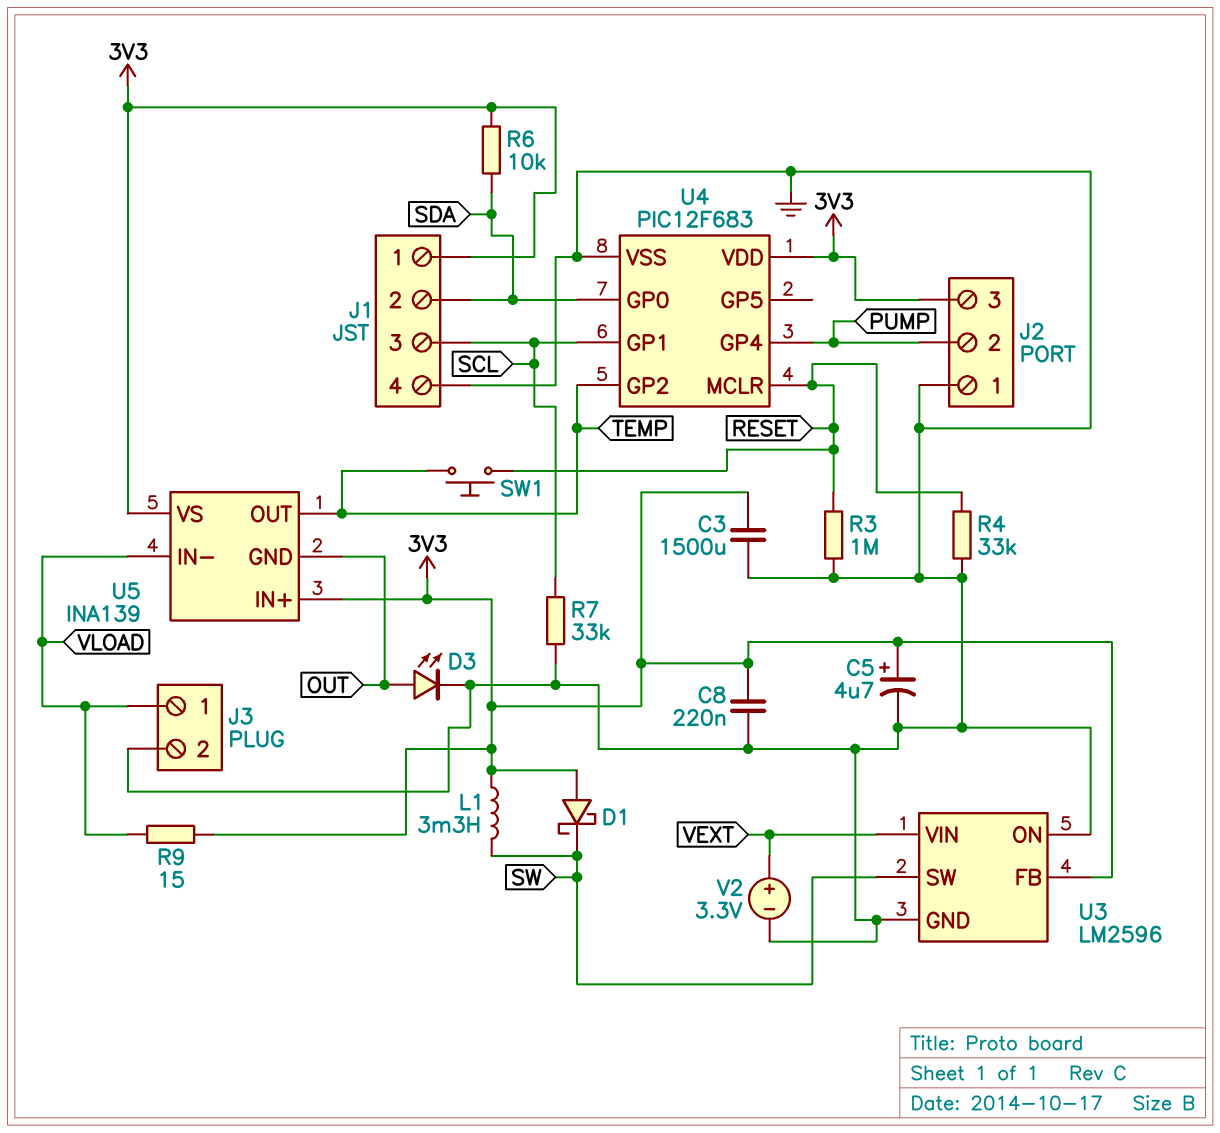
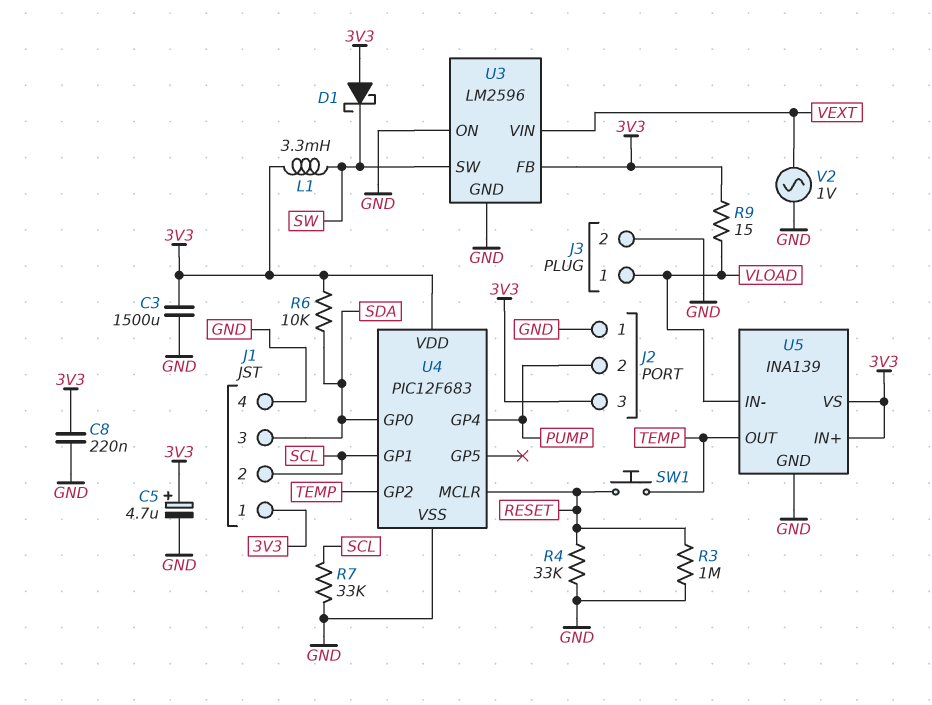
D3: LED (A OUT, K GND) -> none
J1 pin 2: SDA -> SCL
J1 pin 3: SCL -> SDA
U5 pin GND: OUT -> GND
V2: 3.3V (plus VEXT, minus GND) -> AC 1V (GND, VEXT)

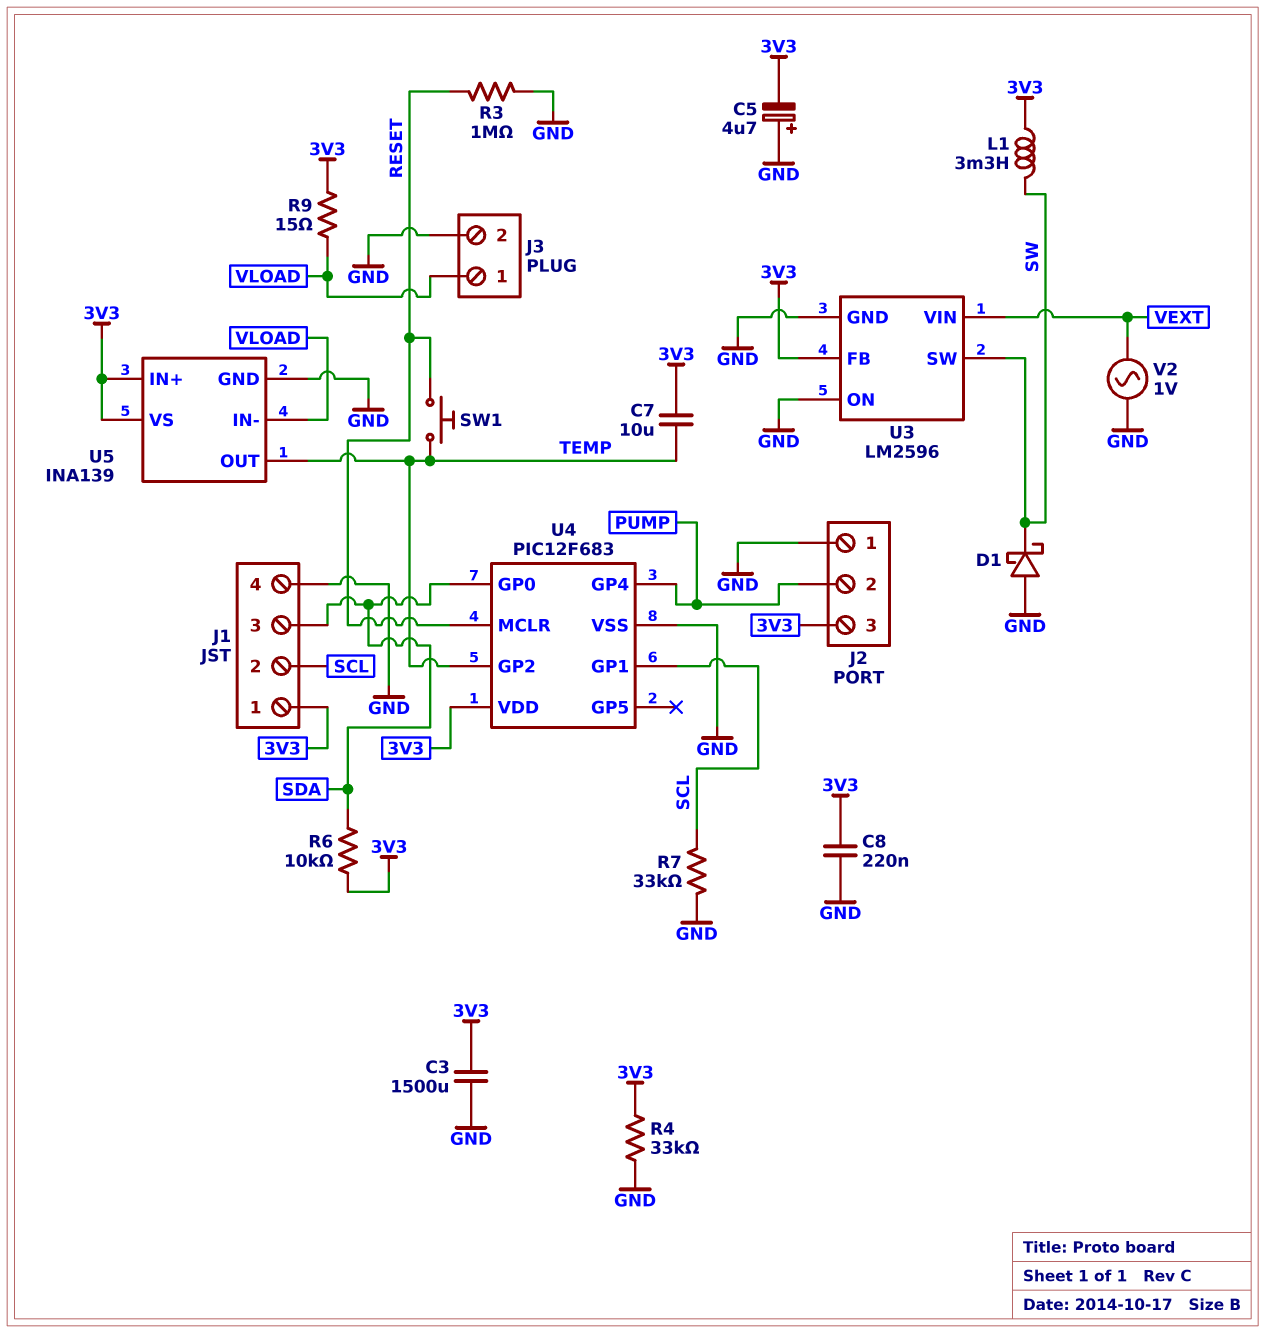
C5: 4.7uF (plus 3V3, minus GND) -> 4.7uF (plus GND, minus 3V3)
C7: none -> 10uF (3V3, TEMP)
D1: schottky (A 3V3, K SW) -> schottky (A GND, K SW)
R4: 33k (GND, RESET) -> 33k (3V3, GND)

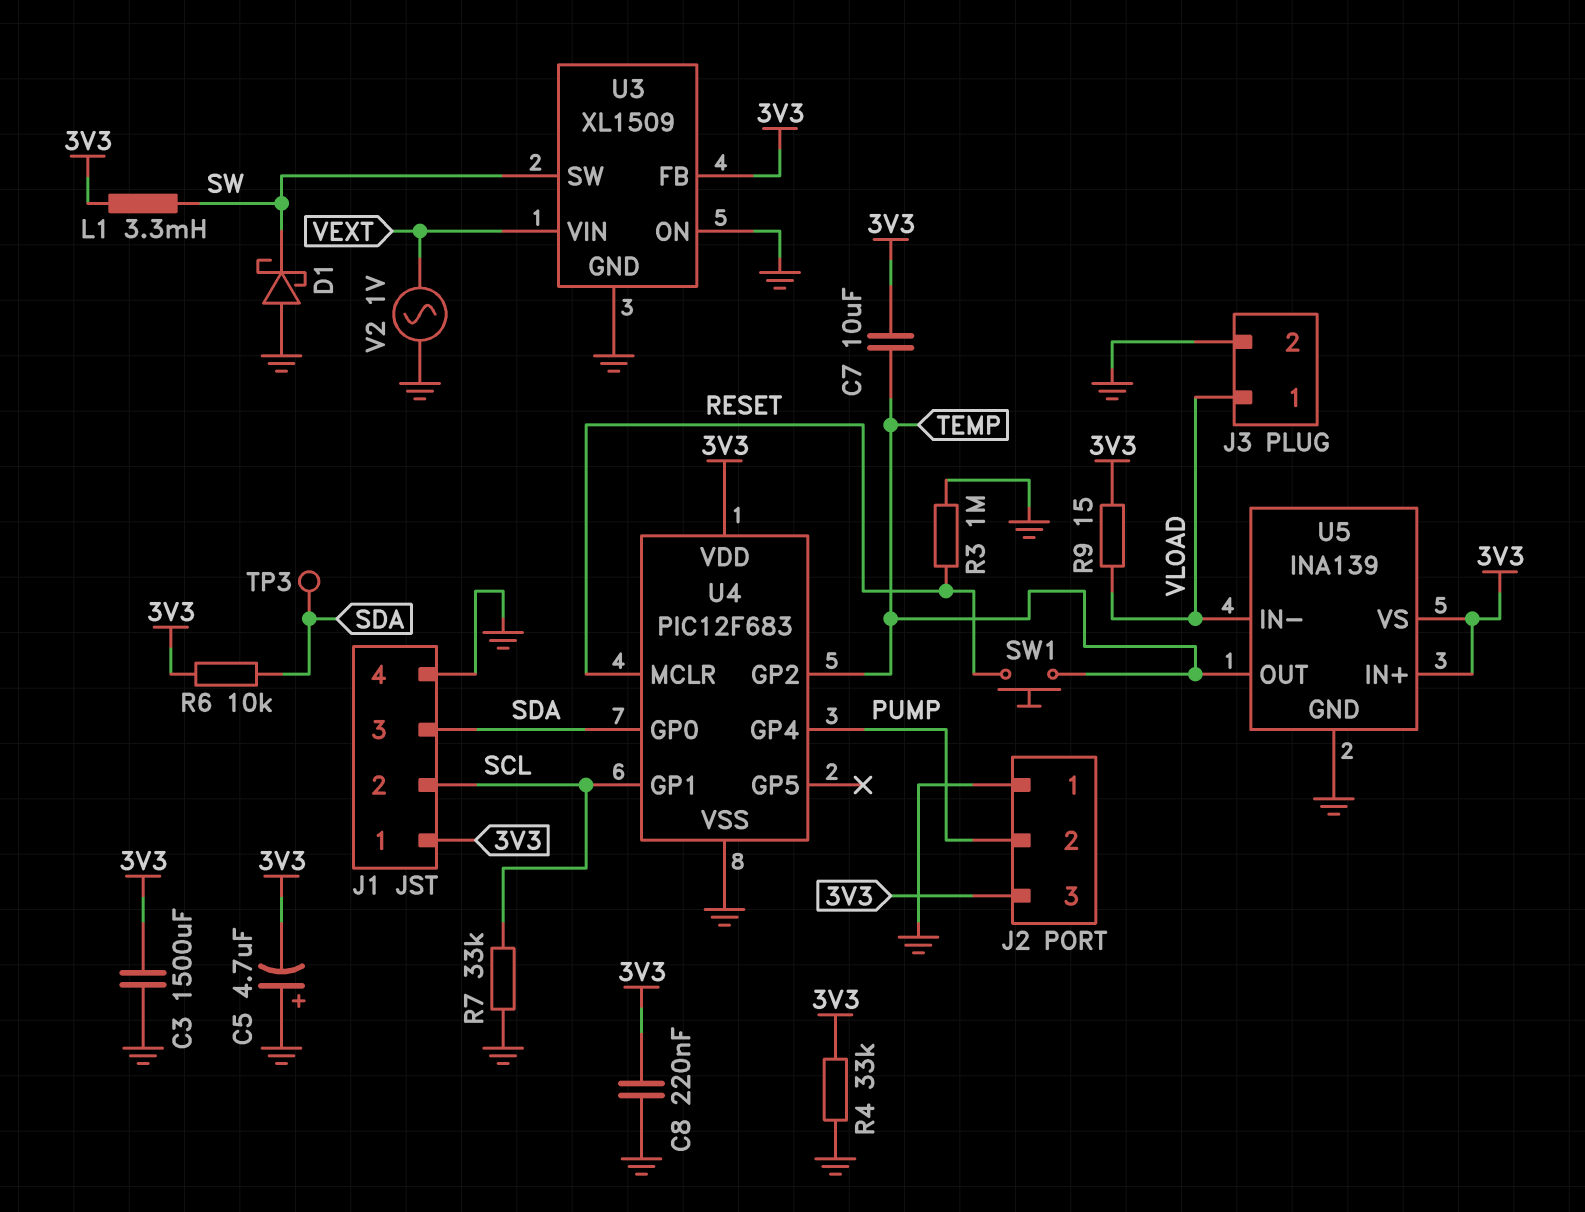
TP3: none -> test point (SDA)
U3: LM2596 -> XL1509

